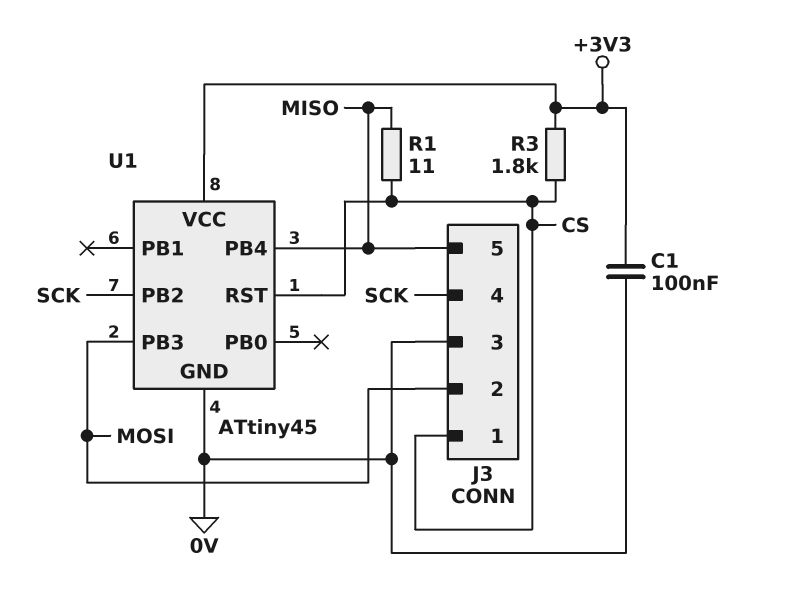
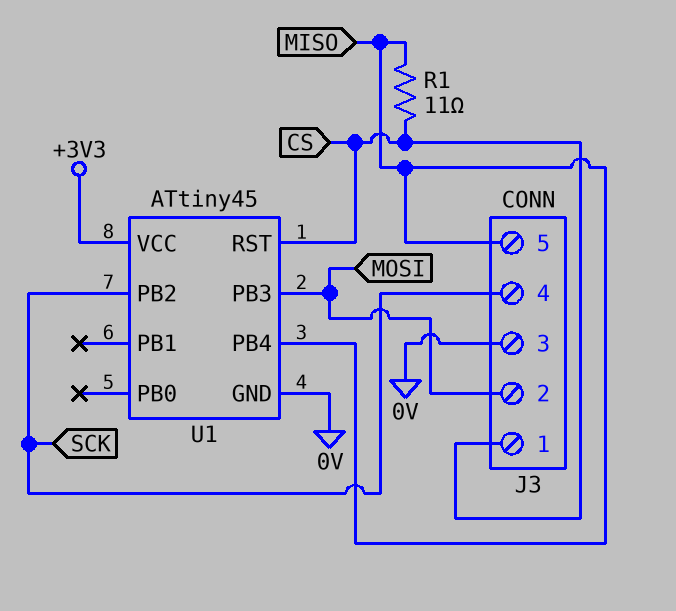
C1: 100nF (+3V3, 0V) -> none
R3: 1.8k (+3V3, CS) -> none

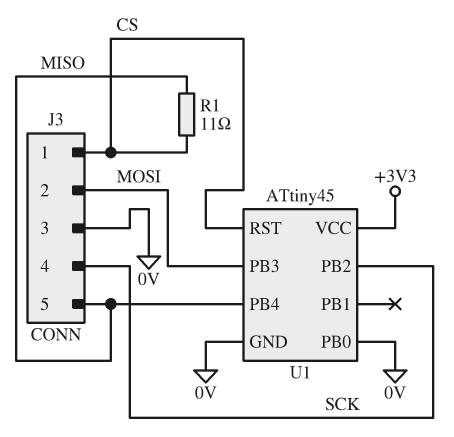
U1 pin PB0: none -> 0V

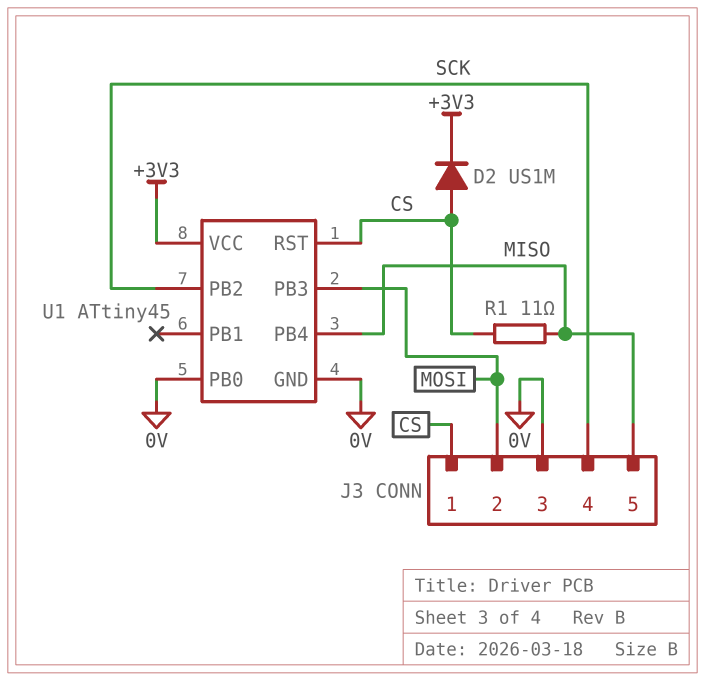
D2: none -> diode US1M (A CS, K +3V3)

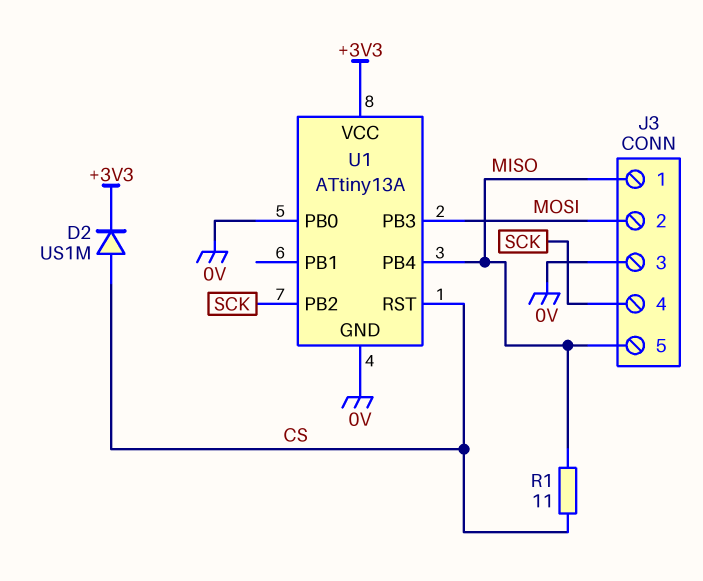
J3 pin 1: CS -> MISO
U1: ATtiny45 -> ATtiny13A

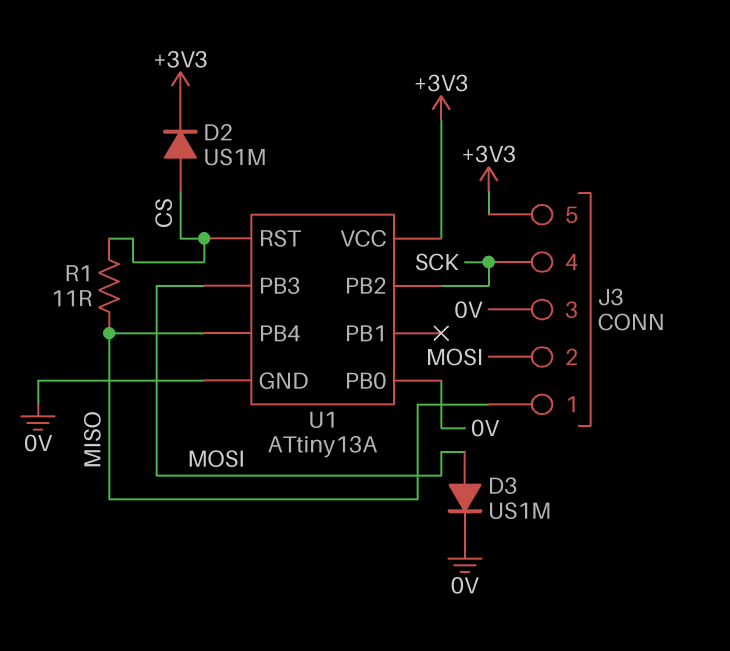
D3: none -> diode US1M (A MOSI, K 0V)
J3 pin 5: MISO -> +3V3

